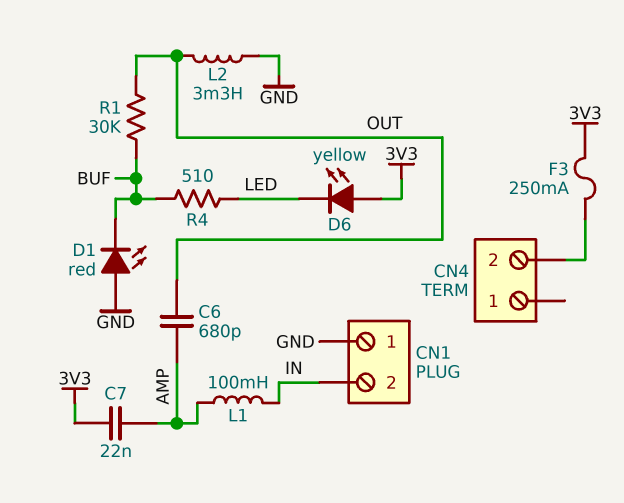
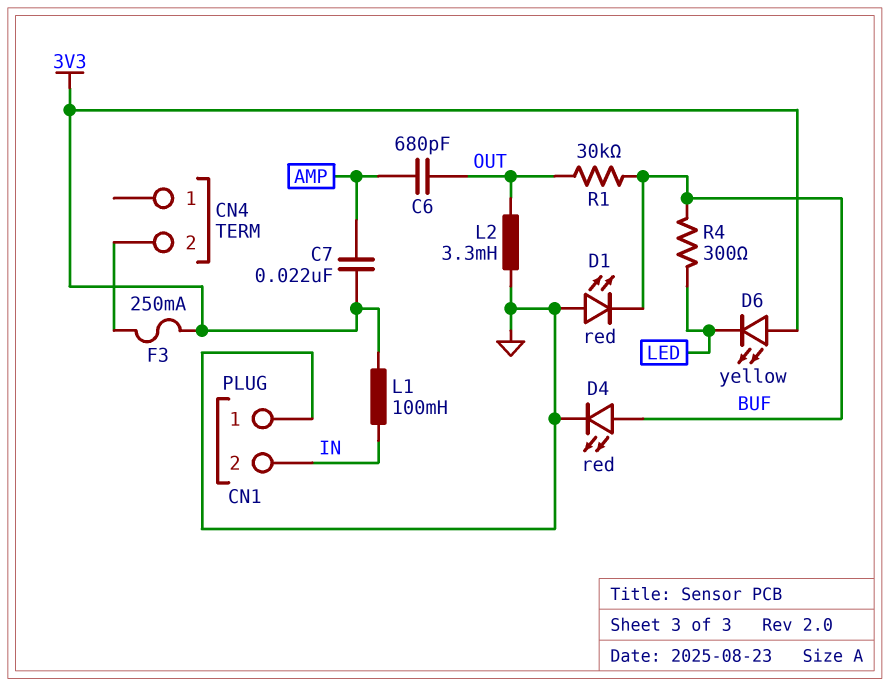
D4: none -> LED red (A BUF, K GND)
L1: 100mH (AMP, IN) -> 100mH (3V3, IN)
R4: 510 (BUF, LED) -> 300 (BUF, LED)

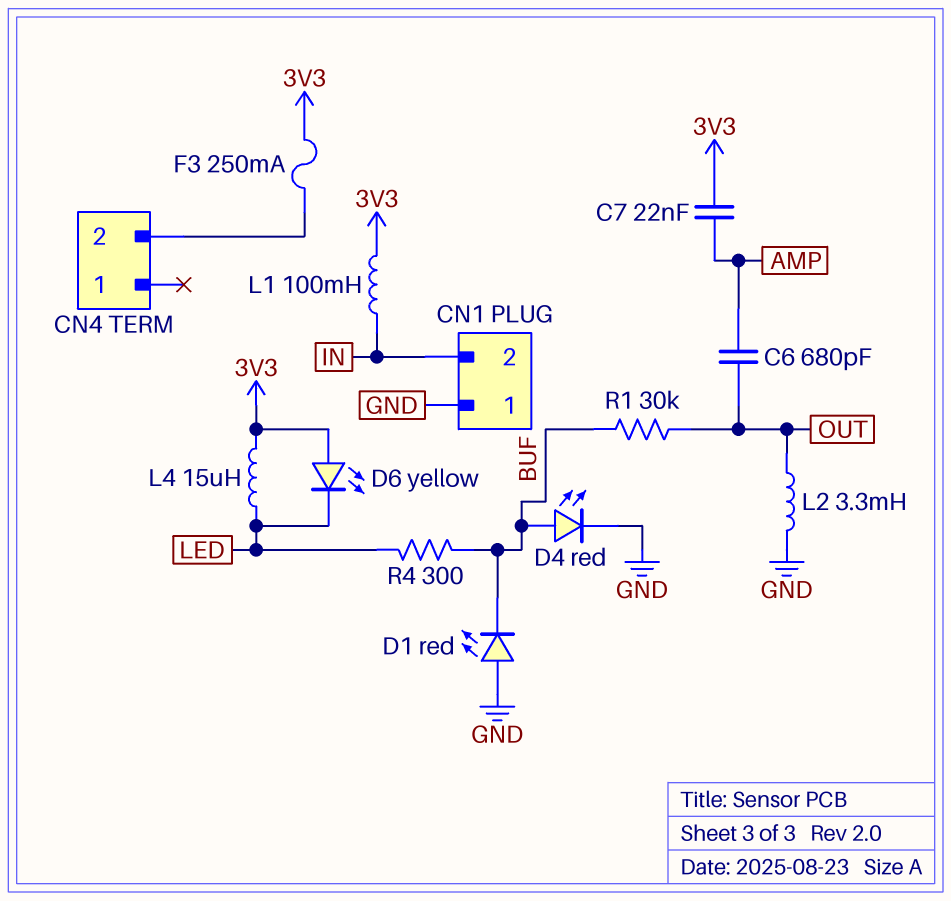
L4: none -> 15uH (3V3, LED)

